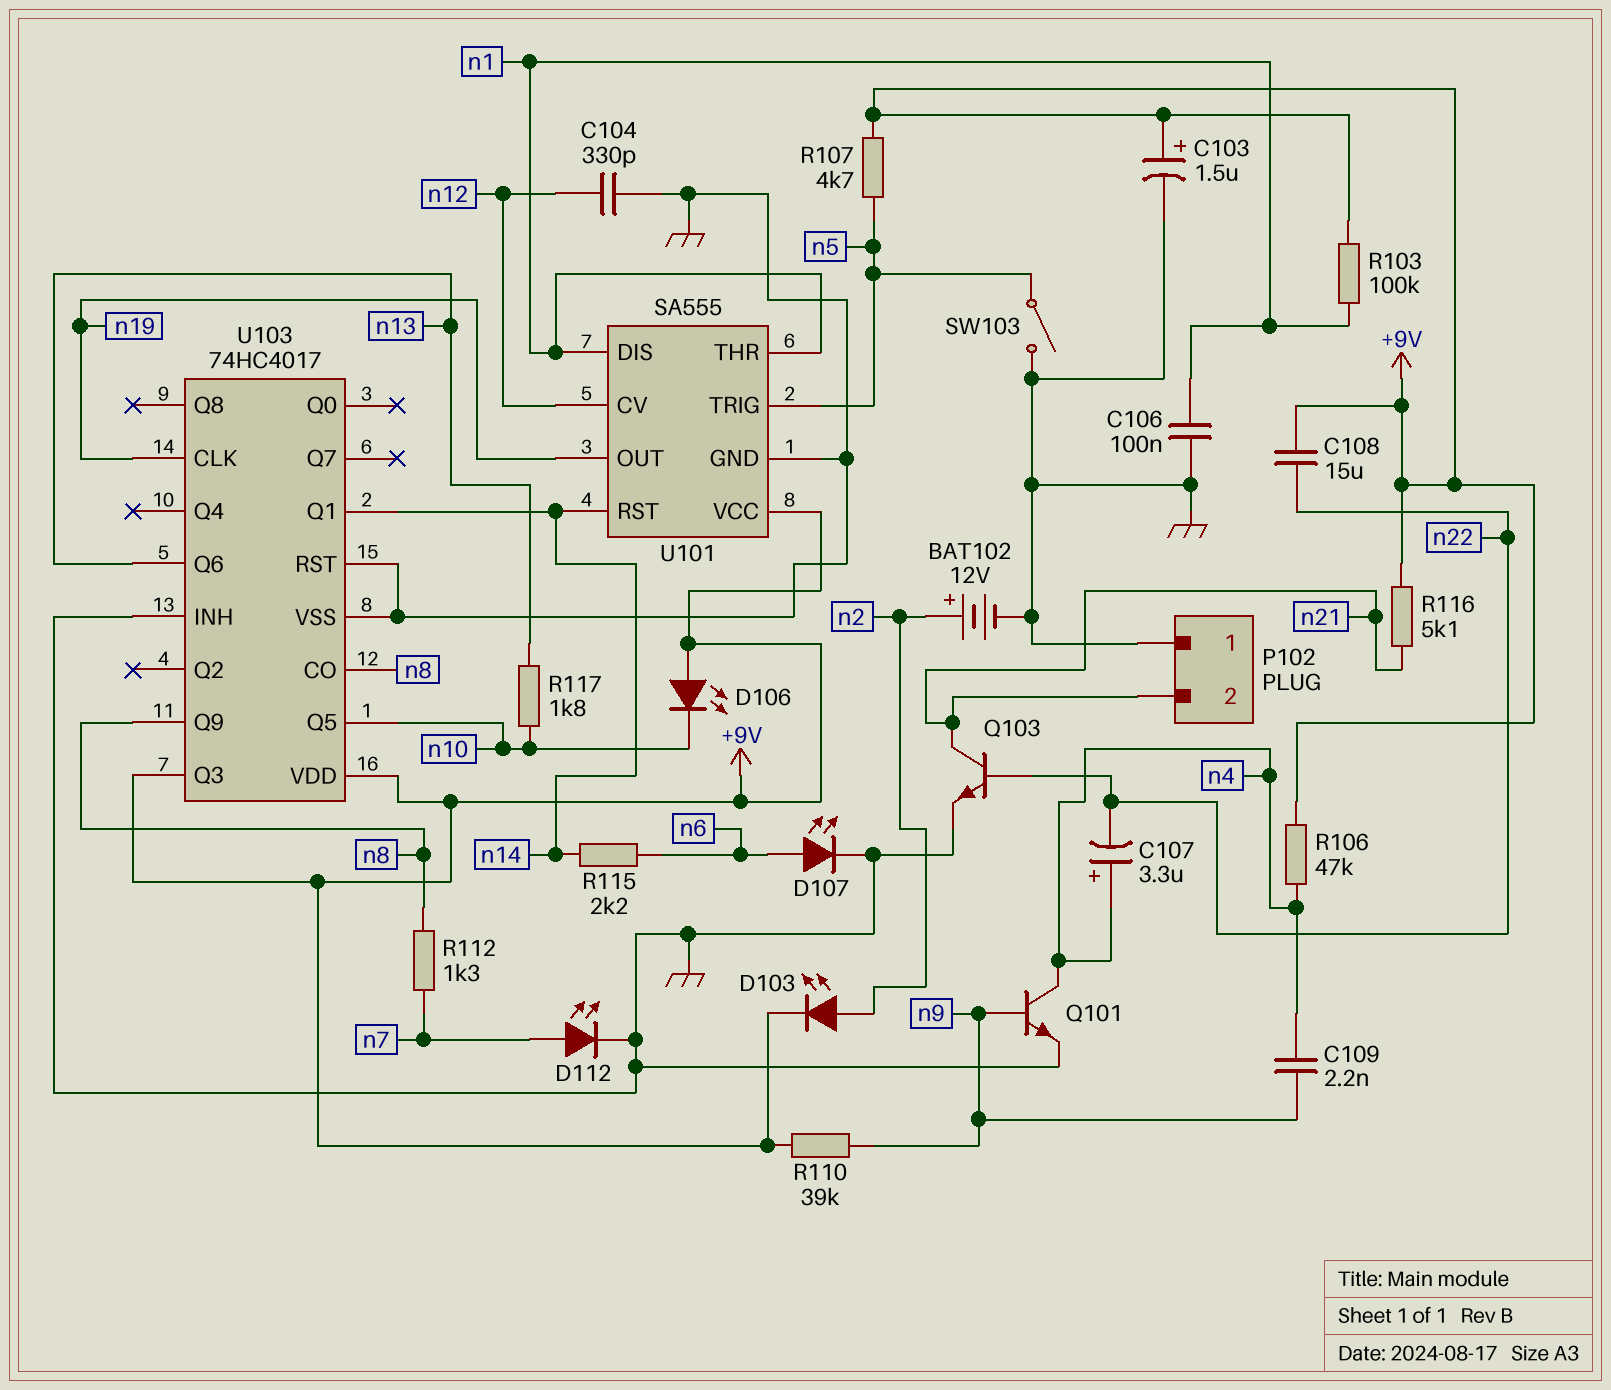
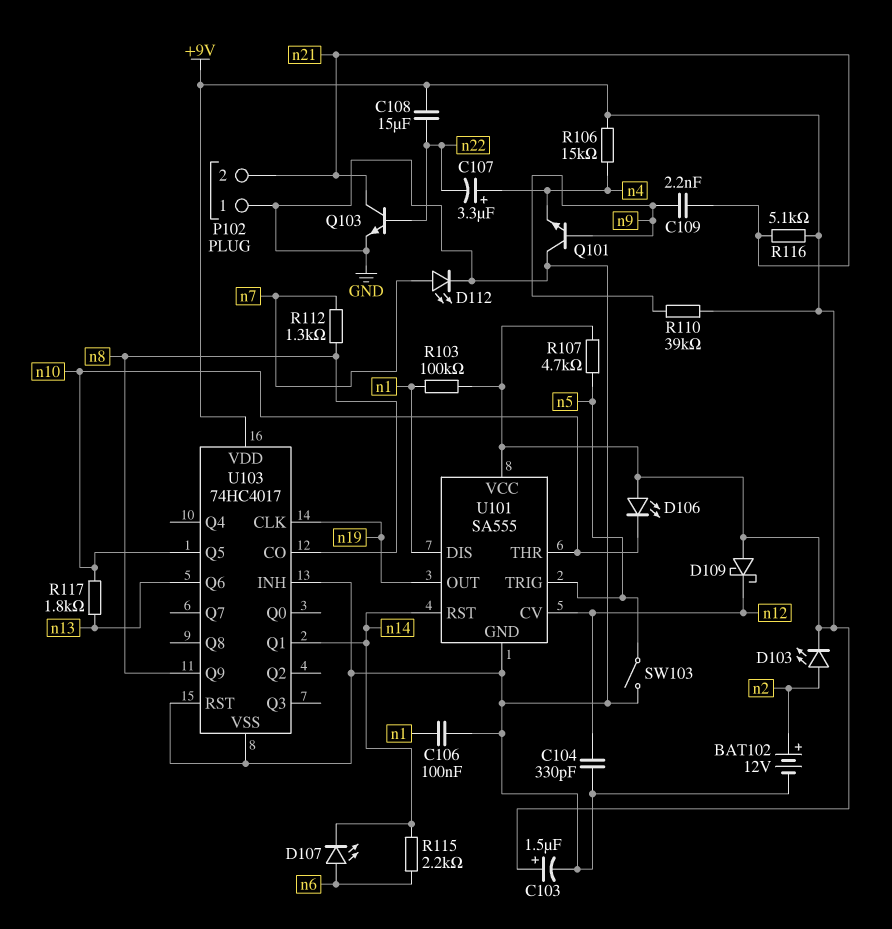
C109: 2.2nF (n4, n9) -> 2.2nF (n9, n21)
D107: LED (A n6, K GND) -> LED (A n6, K n14)
D109: none -> schottky (A +9V, K n12)
Q101: NPN (B n9, C n4, E GND) -> NPN (B n9, C GND, E n4)
R106: 47k (+9V, n4) -> 15k (+9V, n4)
U101 pin THR: n1 -> n10
U103 pin Q3: +9V -> none

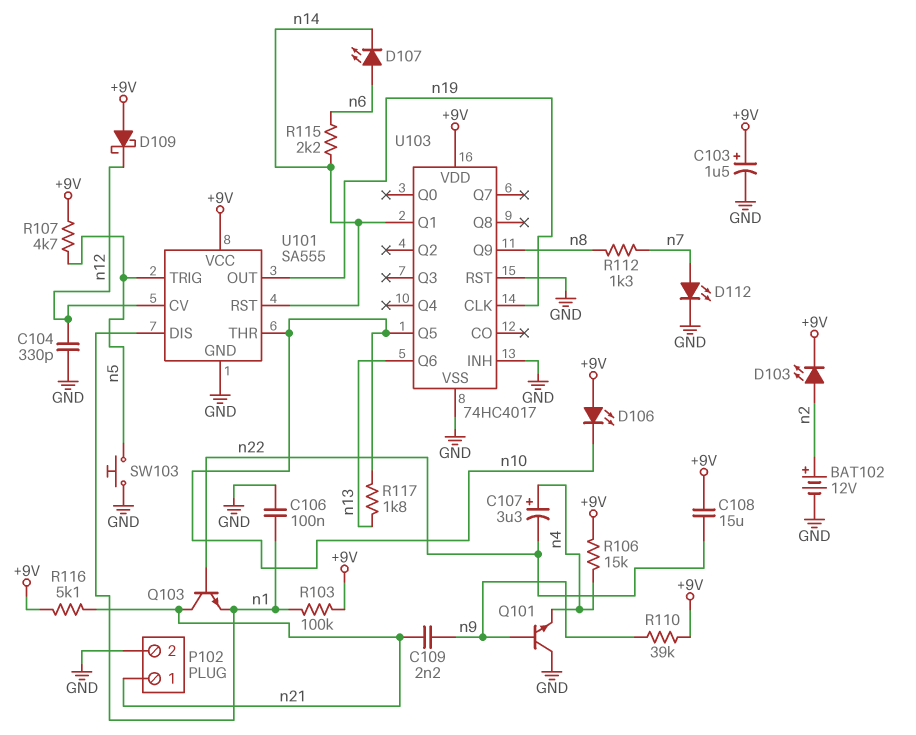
P102 pin 1: GND -> n21
P102 pin 2: n21 -> GND
Q103: NPN (B n22, C n21, E GND) -> NPN (B n22, C n21, E n1)
SW103: switch (GND, n5) -> button (GND, n5)
U103 pin CO: n8 -> none

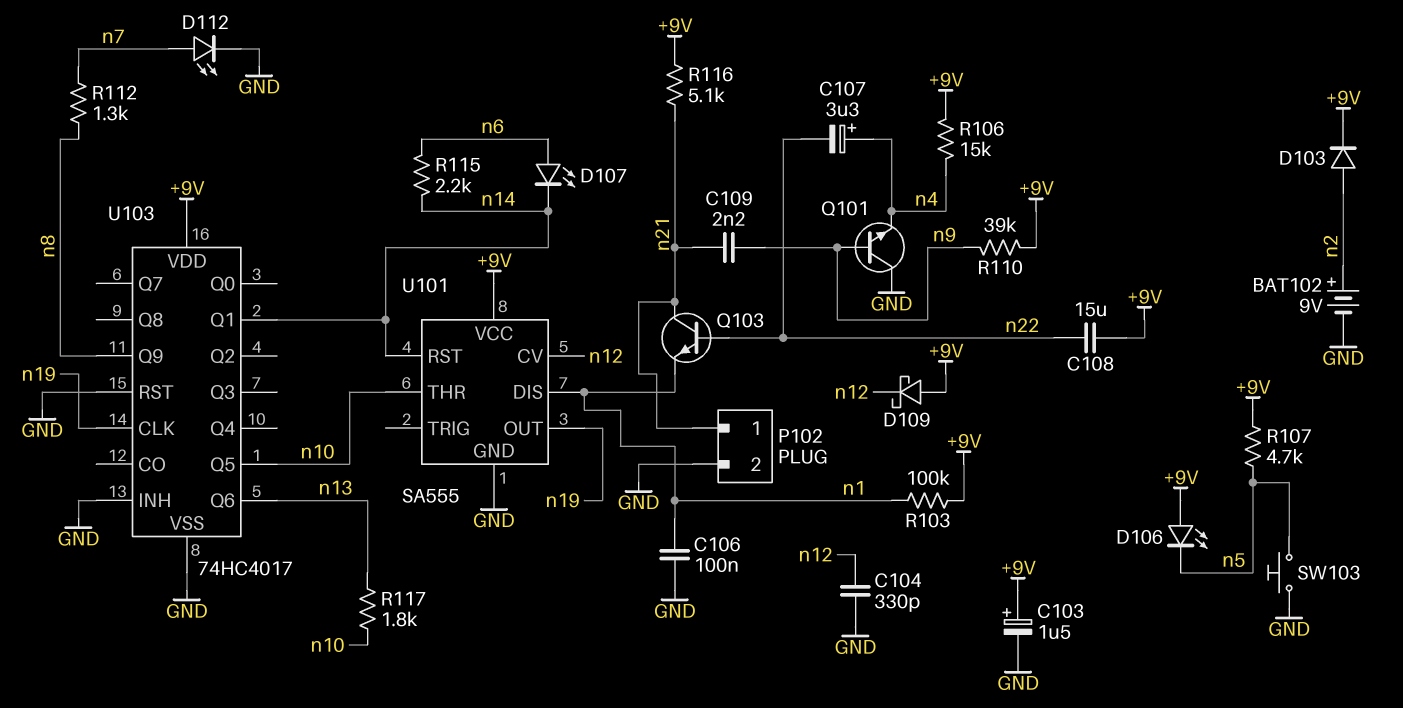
BAT102: 12V (plus n2, minus GND) -> 9V (plus n2, minus GND)
D103: LED (A n2, K +9V) -> diode (A n2, K +9V)
D106: LED (A +9V, K n10) -> LED (A +9V, K n5)
U101 pin TRIG: n5 -> none

